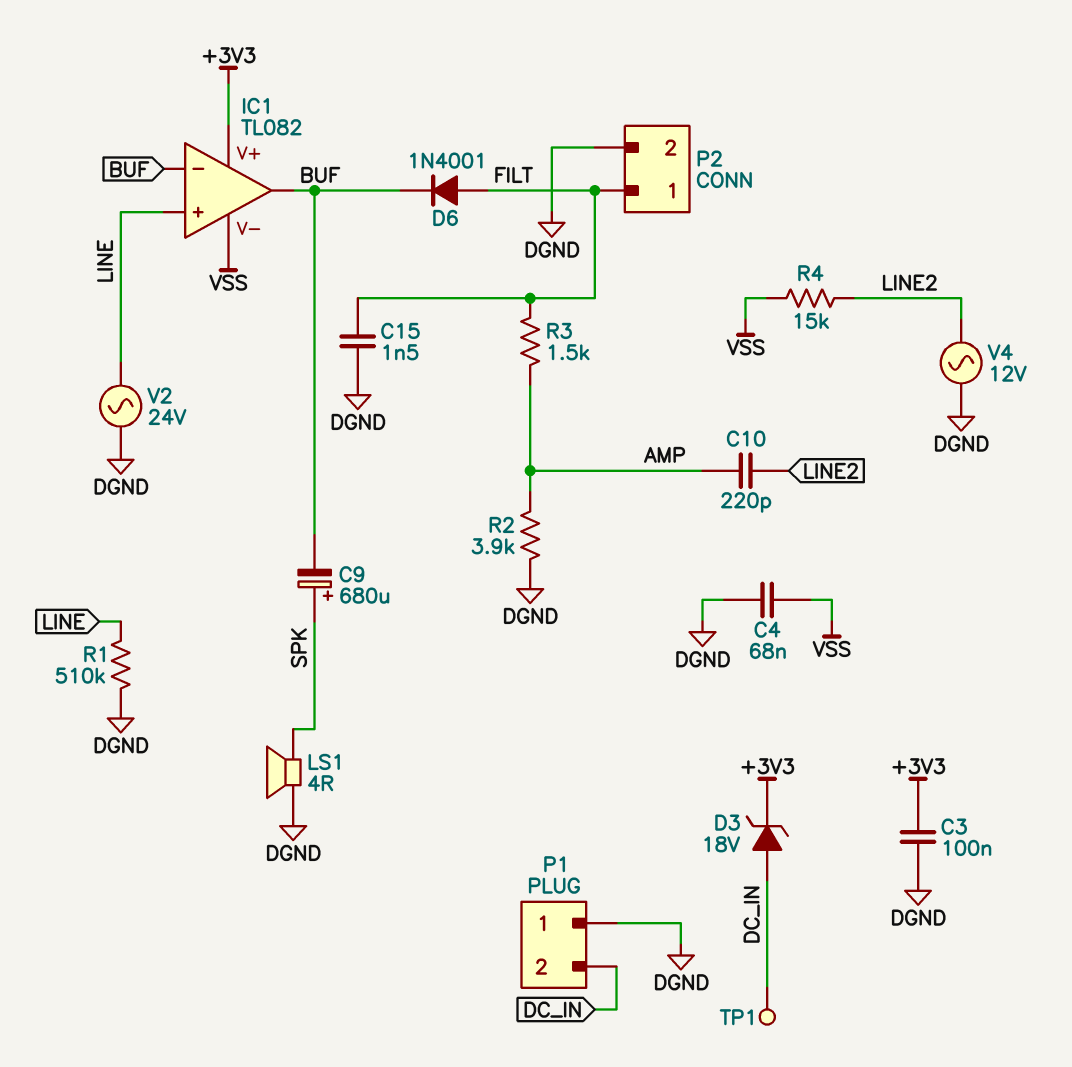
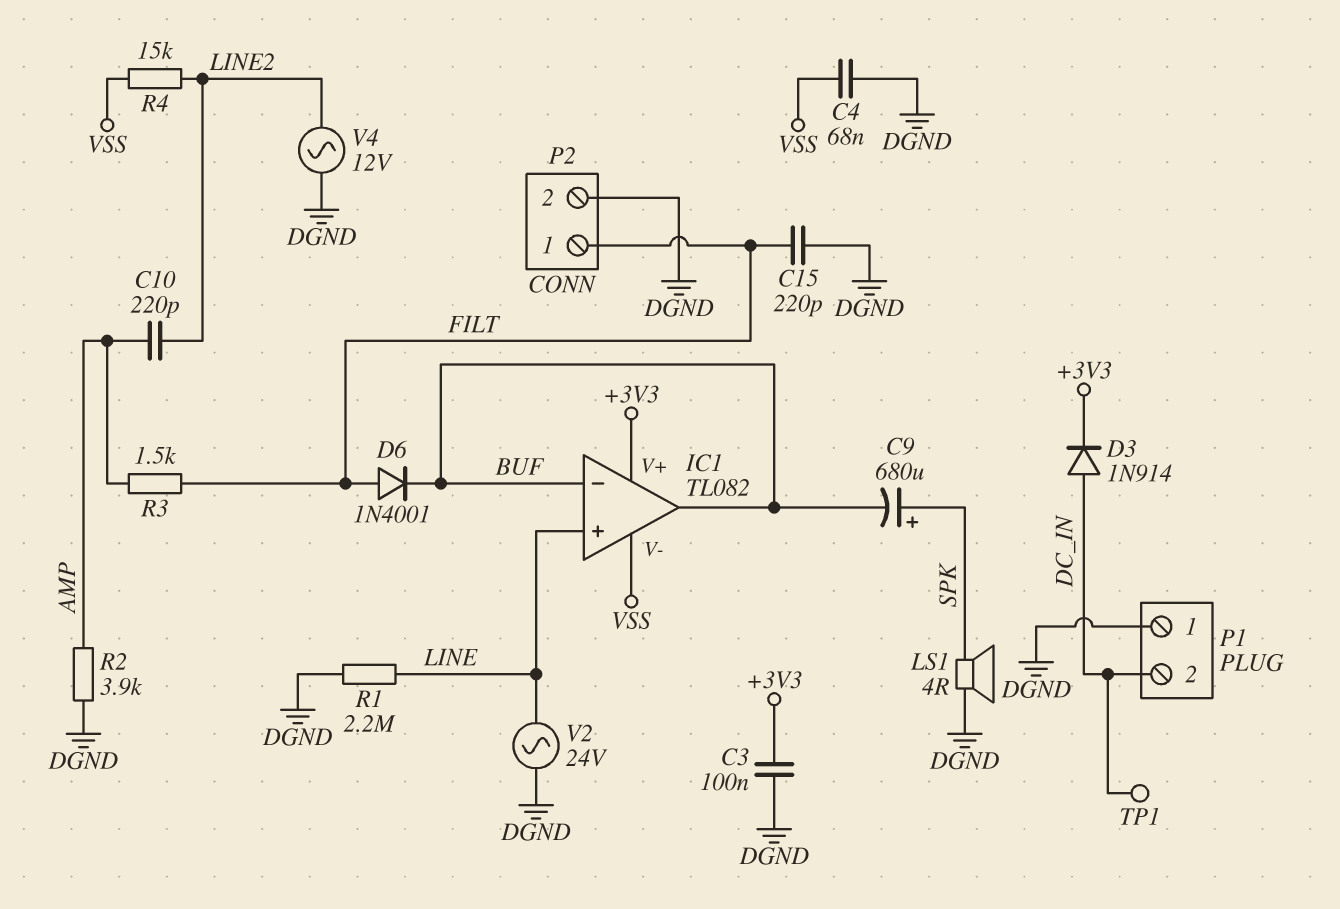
C15: 1.5nF (DGND, FILT) -> 220pF (DGND, FILT)
D3: zener 18V (A DC_IN, K +3V3) -> diode 1N914 (A DC_IN, K +3V3)
R1: 510k (DGND, LINE) -> 2.2M (DGND, LINE)

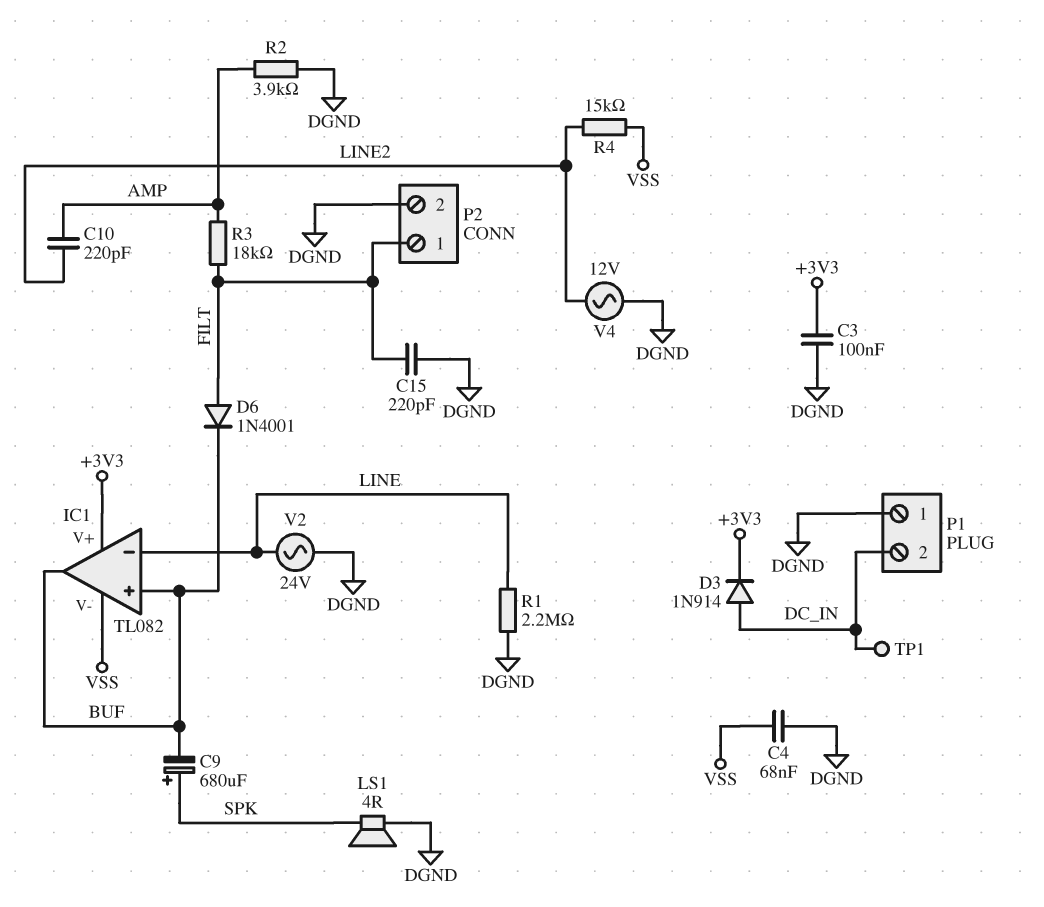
IC1 pin in+: LINE -> BUF
IC1 pin in-: BUF -> LINE
R3: 1.5k (AMP, FILT) -> 18k (AMP, FILT)

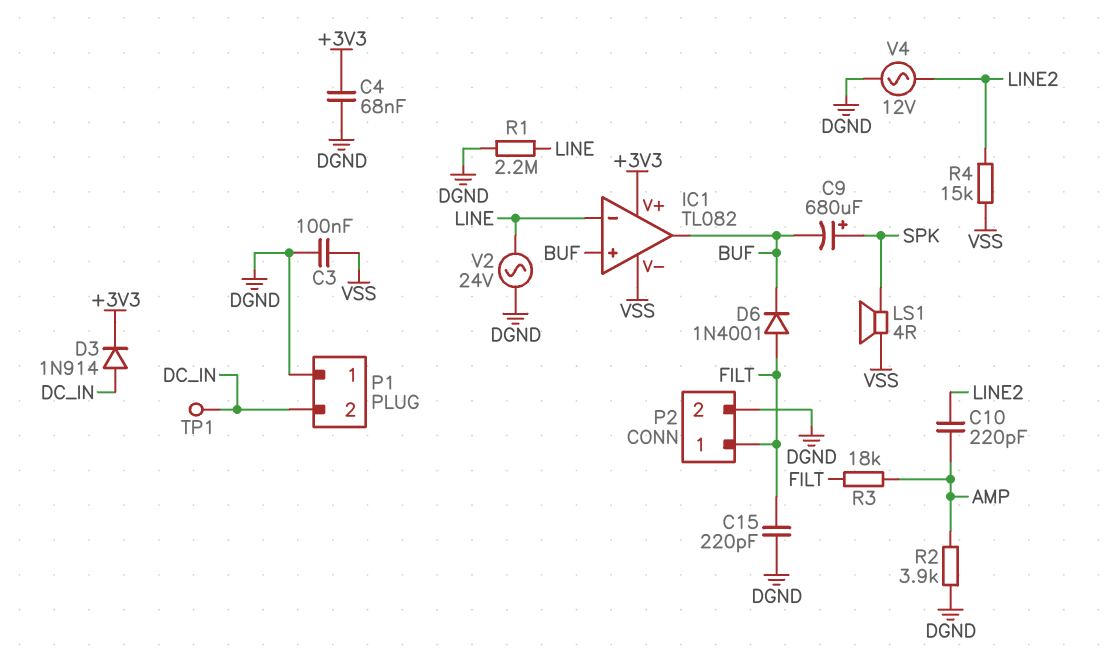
C3: 100nF (+3V3, DGND) -> 100nF (DGND, VSS)
C4: 68nF (DGND, VSS) -> 68nF (+3V3, DGND)
LS1: speaker 4R (DGND, SPK) -> speaker 4R (SPK, VSS)

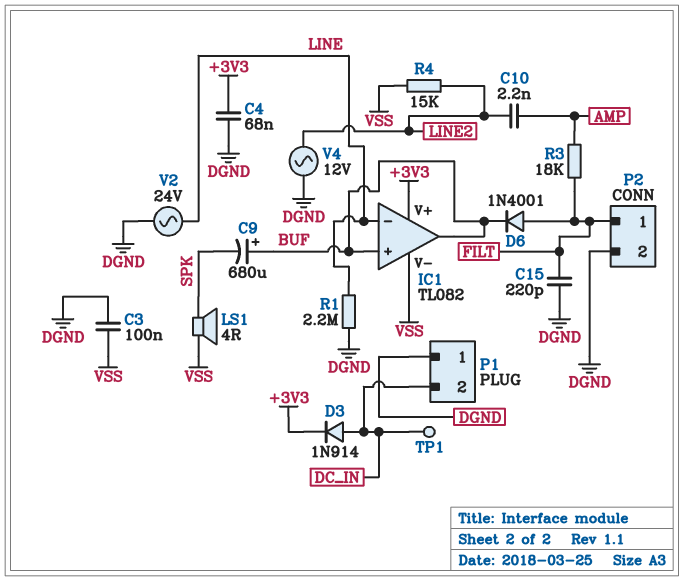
C9: 680uF (plus SPK, minus BUF) -> 680uF (plus BUF, minus SPK)
C10: 220pF (AMP, LINE2) -> 2.2nF (AMP, LINE2)
R2: 3.9k (AMP, DGND) -> none

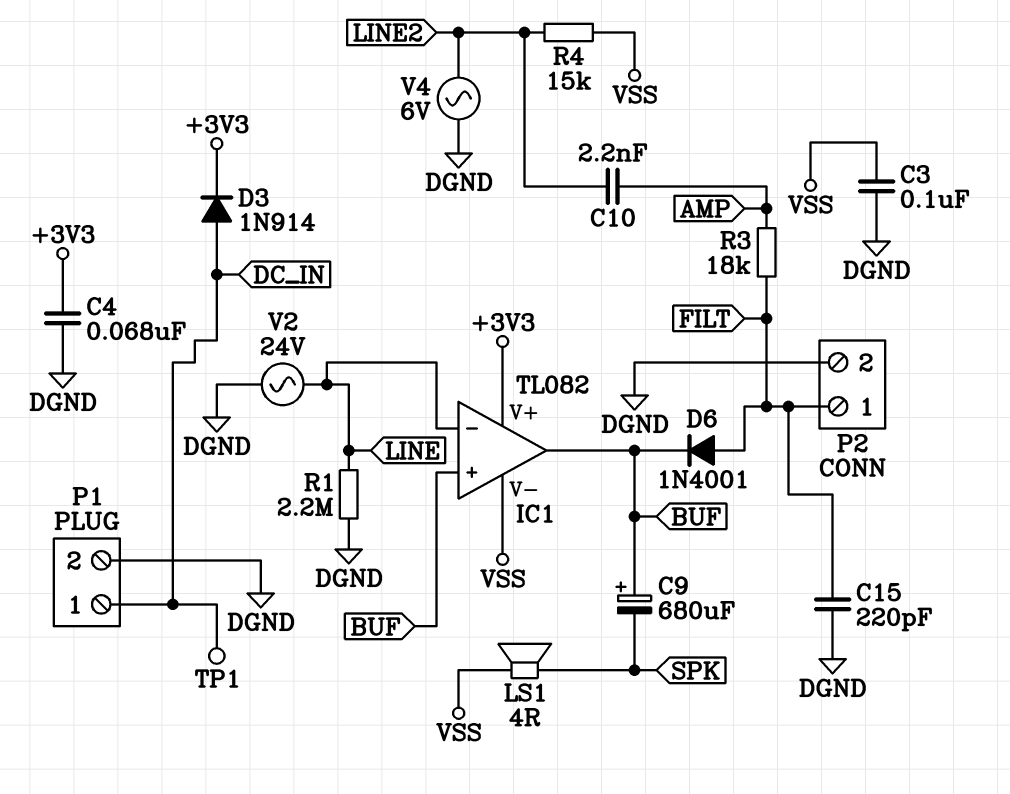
P1 pin 1: DGND -> DC_IN
P1 pin 2: DC_IN -> DGND
V4: AC 12V (DGND, LINE2) -> AC 6V (DGND, LINE2)

